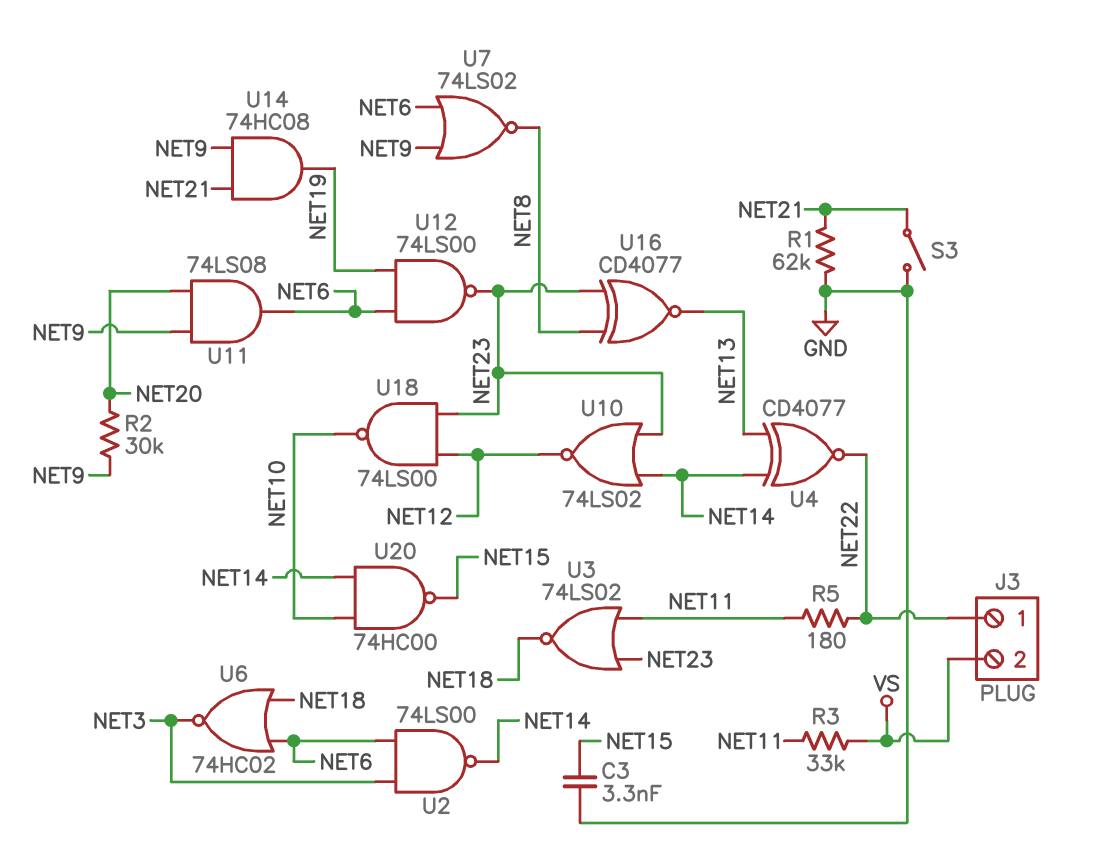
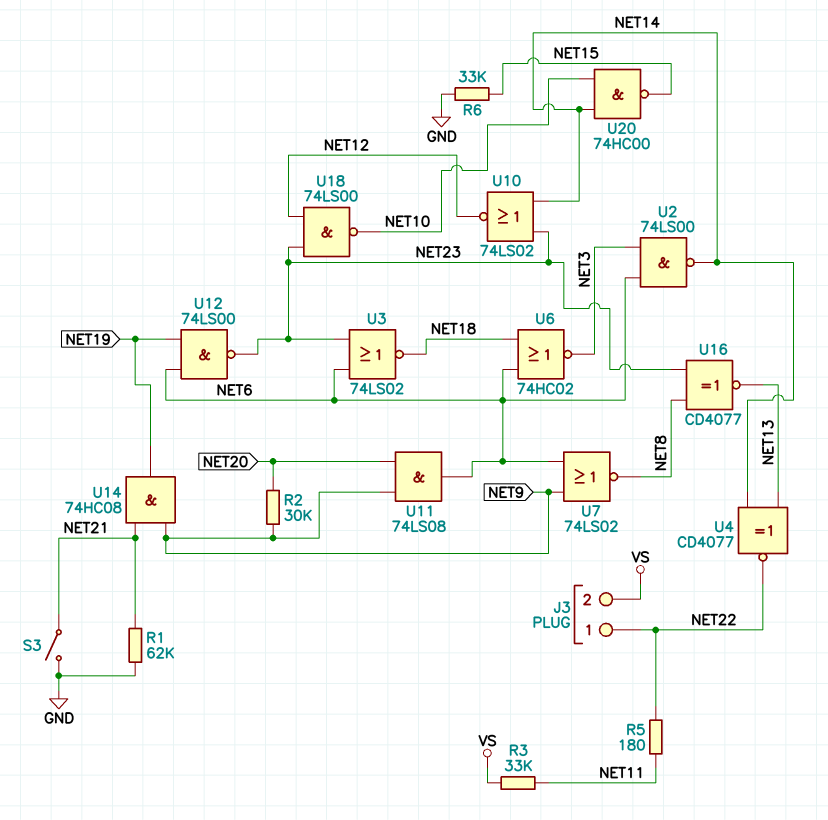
C3: 3.3nF (GND, NET15) -> none
R6: none -> 33k (GND, NET15)
U3: NOR 74LS02 (in NET11, in NET23, out NET18) -> NOR 74LS02 (in NET6, in NET23, out NET18)

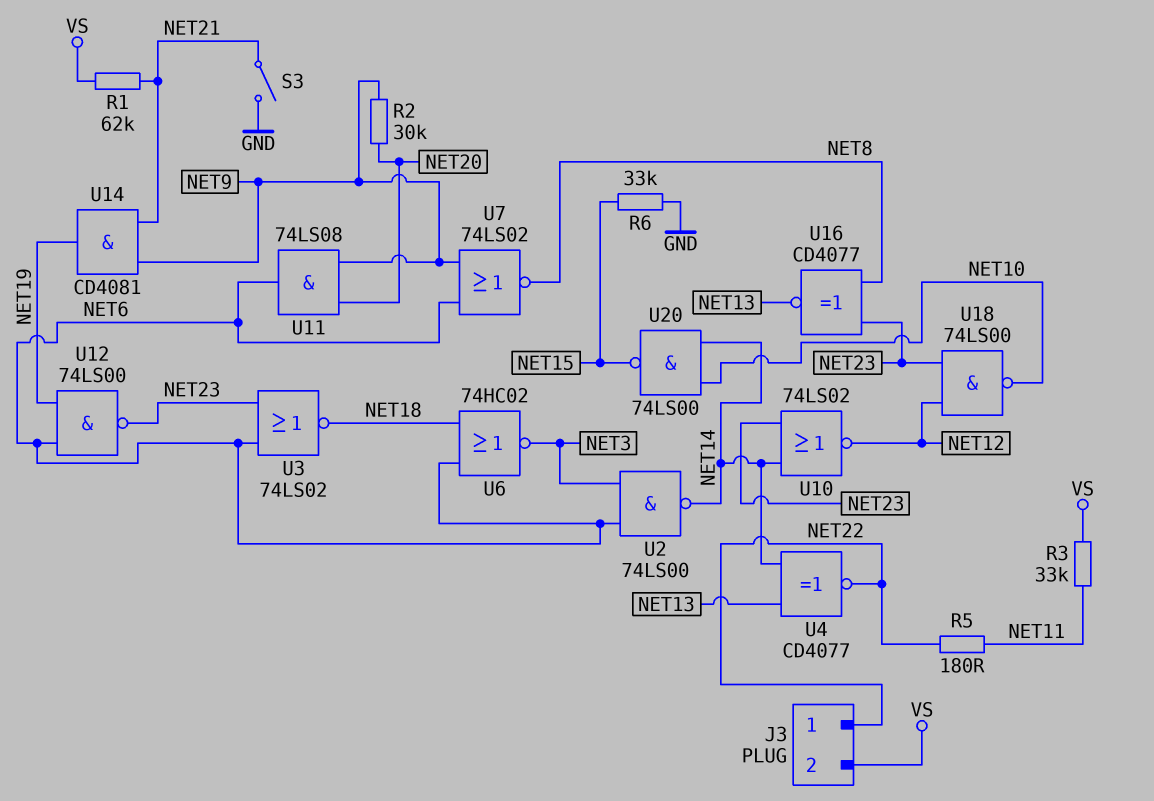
R1: 62k (GND, NET21) -> 62k (NET21, VS)
U14: AND 74HC08 (in NET9, in NET21, out NET19) -> AND CD4081 (in NET9, in NET21, out NET19)
U20: NAND 74HC00 (in NET10, in NET14, out NET15) -> NAND 74LS00 (in NET10, in NET14, out NET15)

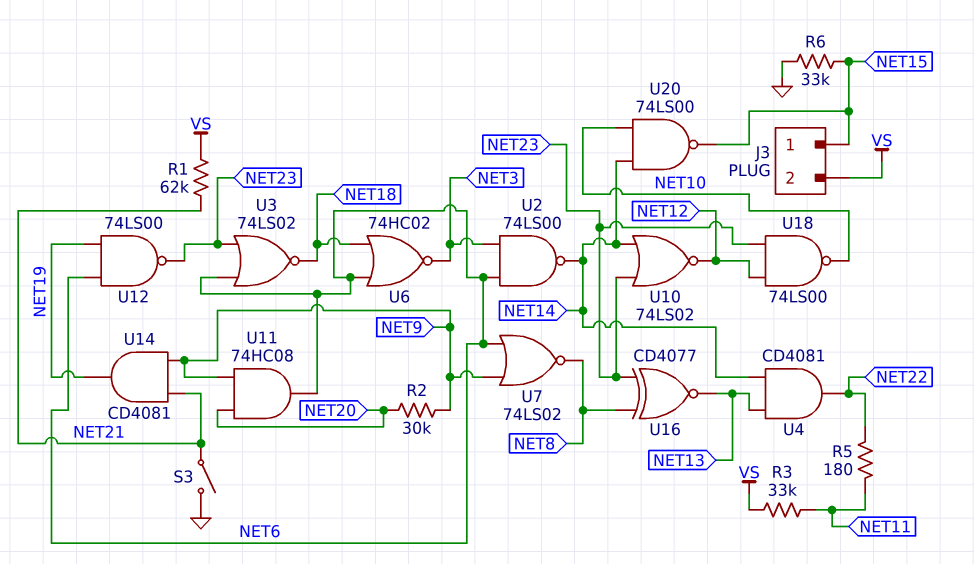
J3 pin 1: NET22 -> NET15
U4: XNOR CD4077 (in NET13, in NET14, out NET22) -> AND CD4081 (in NET13, in NET14, out NET22)
U11: AND 74LS08 (in NET9, in NET20, out NET6) -> AND 74HC08 (in NET9, in NET20, out NET6)

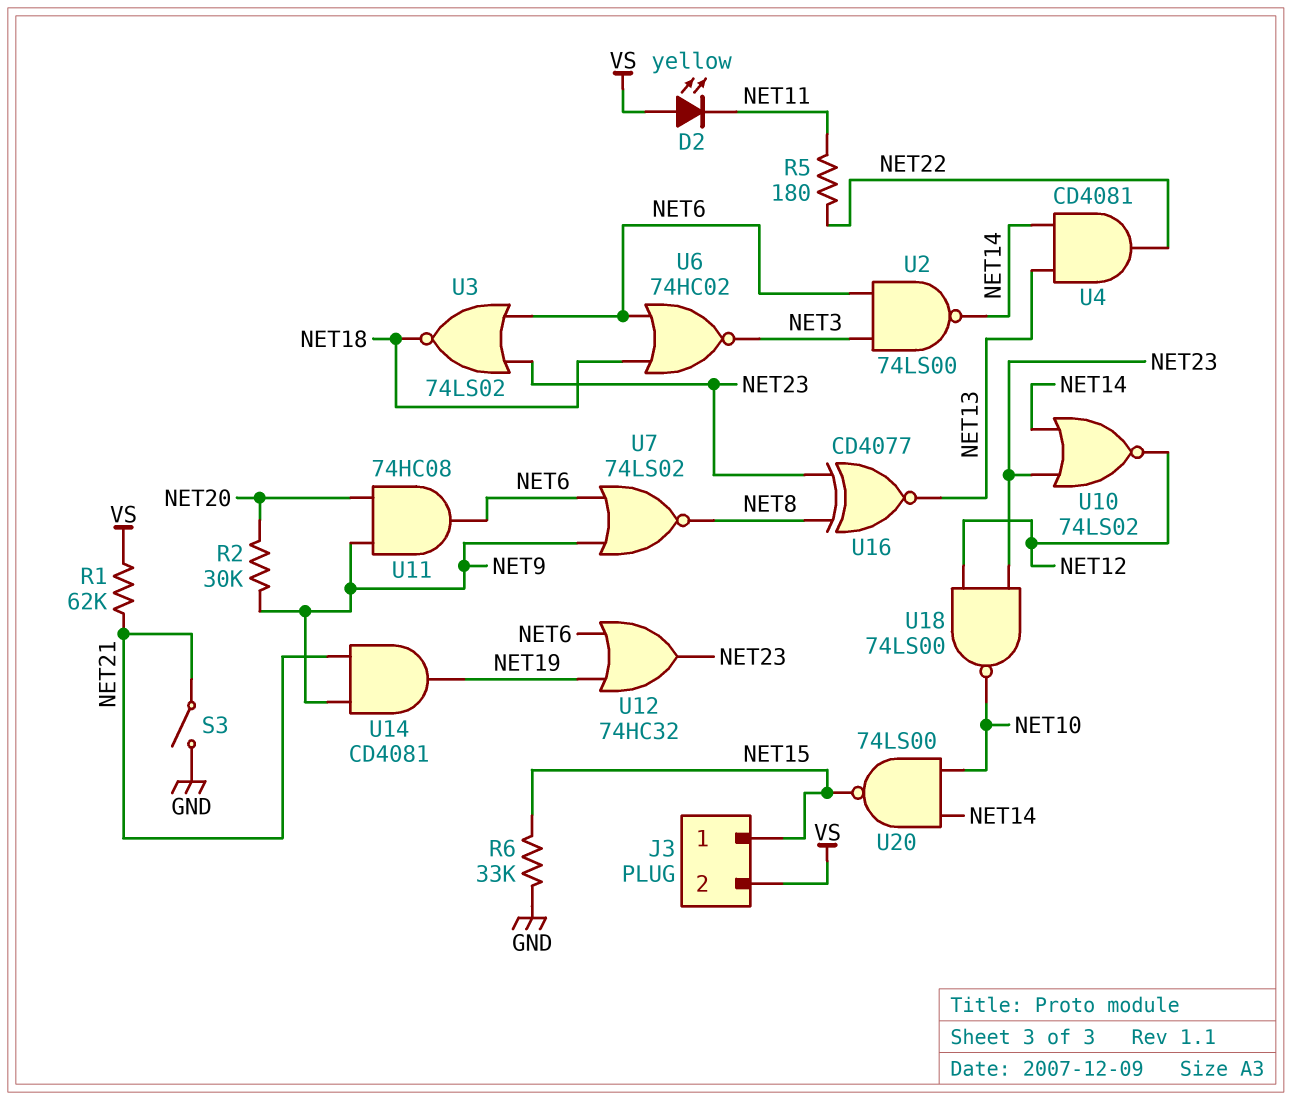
D2: none -> LED yellow (A VS, K NET11)
R3: 33k (NET11, VS) -> none
U12: NAND 74LS00 (in NET6, in NET19, out NET23) -> OR 74HC32 (in NET6, in NET19, out NET23)

